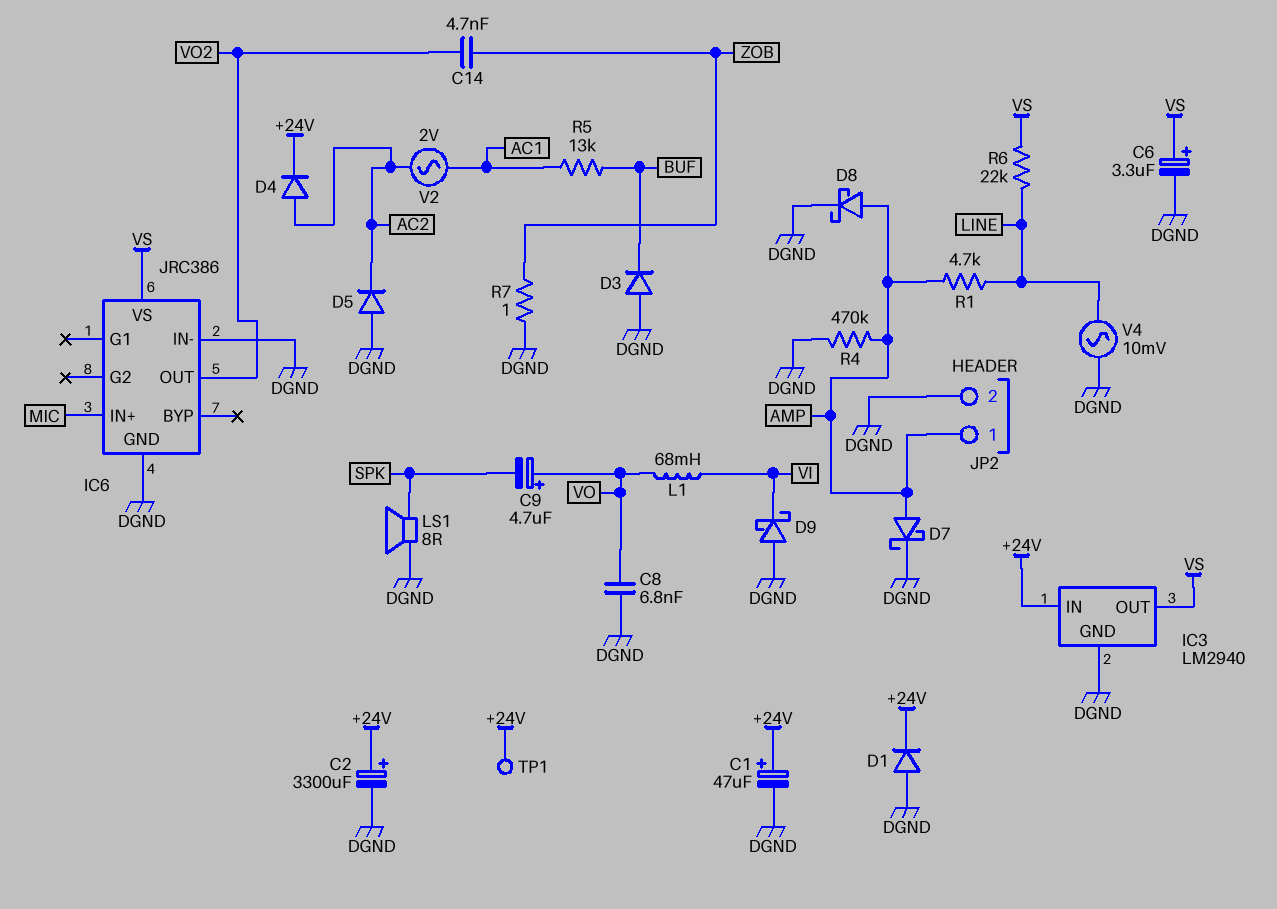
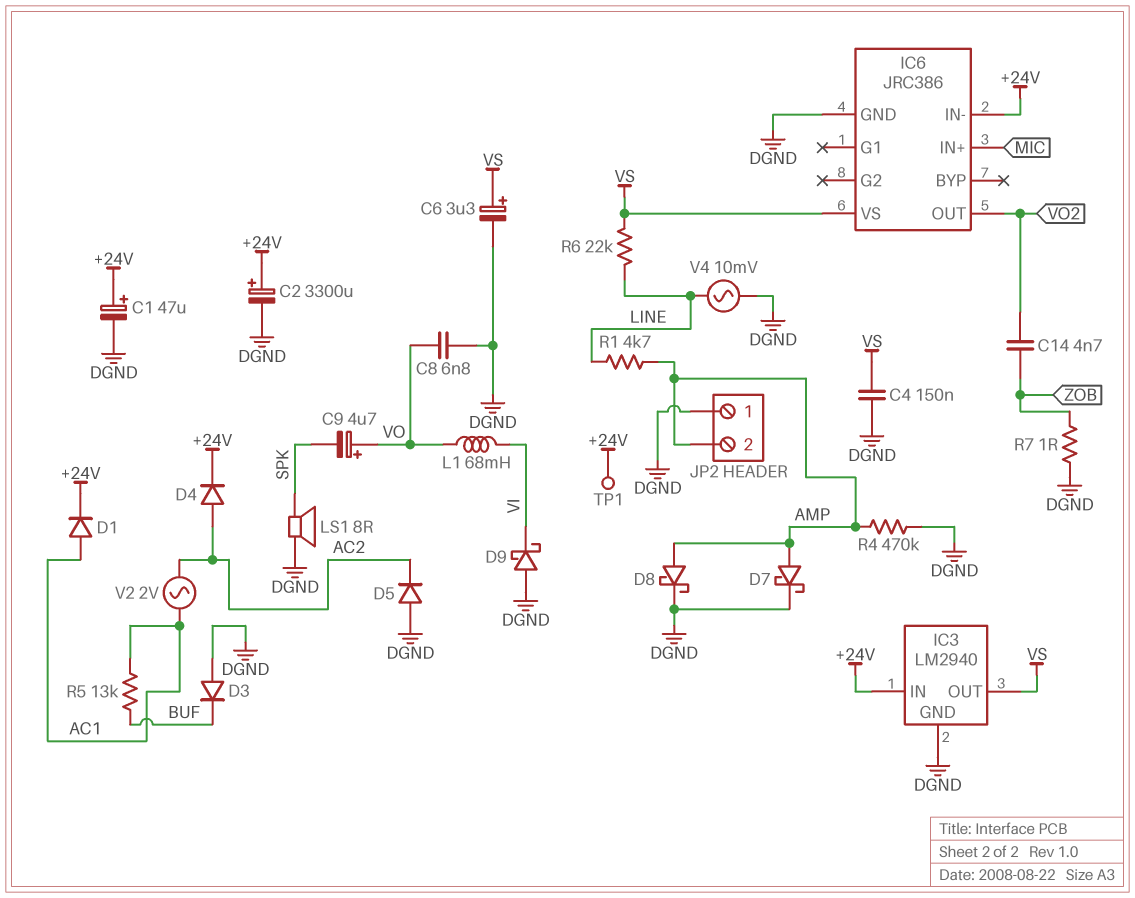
C4: none -> 150nF (DGND, VS)
D1: diode (A DGND, K +24V) -> diode (A AC1, K +24V)
IC6 pin IN-: DGND -> +24V
JP2 pin 1: AMP -> DGND
JP2 pin 2: DGND -> AMP

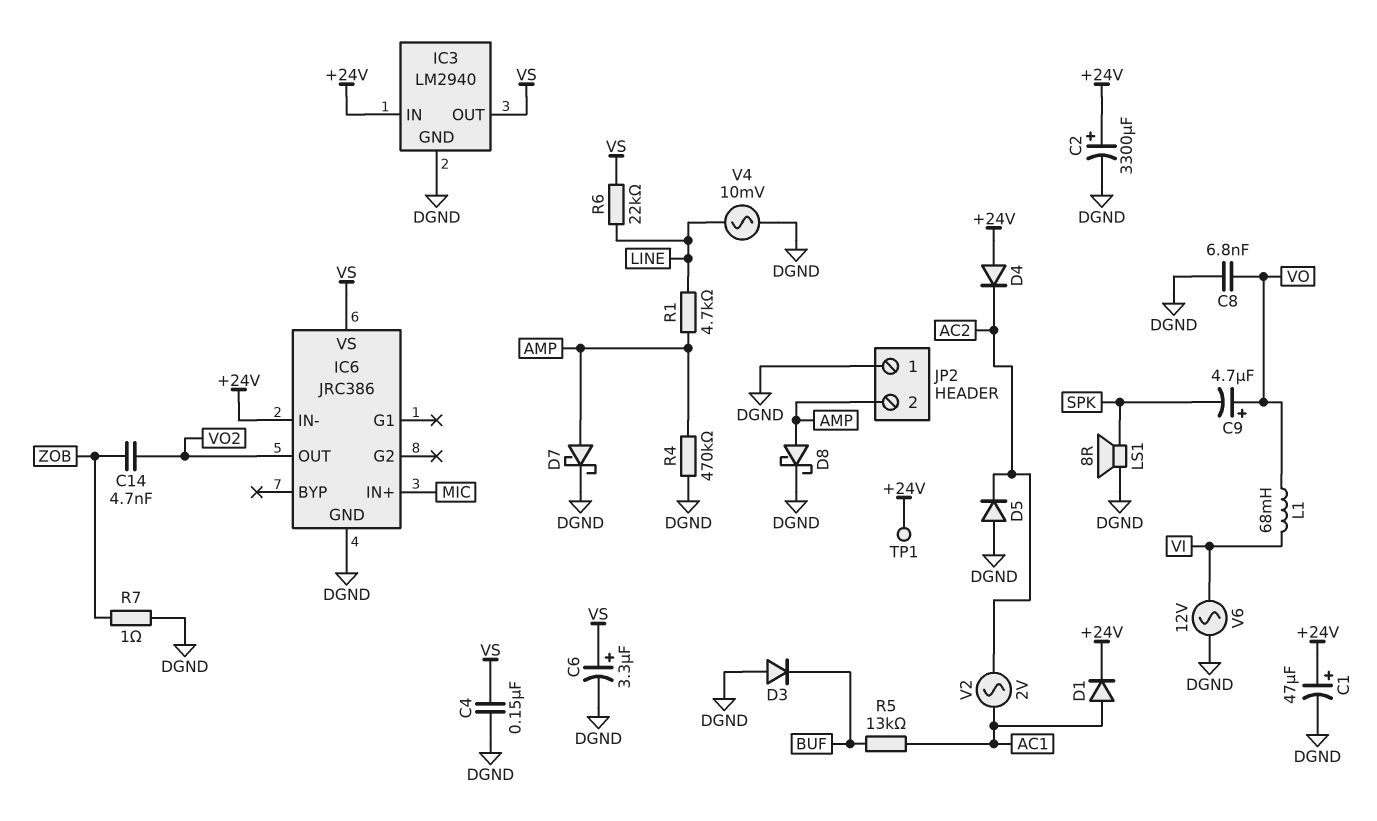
D4: diode (A AC2, K +24V) -> diode (A +24V, K AC2)
D9: schottky (A DGND, K VI) -> none
V6: none -> AC 12V (DGND, VI)

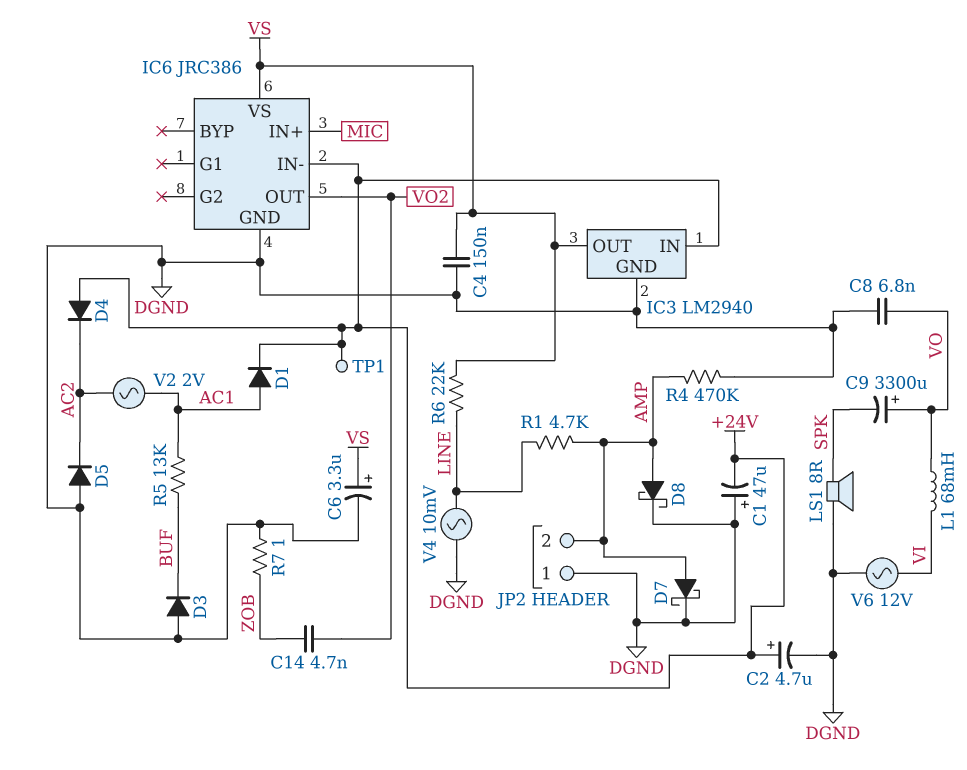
C1: 47uF (plus +24V, minus DGND) -> 47uF (plus DGND, minus +24V)
C2: 3300uF (plus +24V, minus DGND) -> 4.7uF (plus +24V, minus DGND)
C9: 4.7uF (plus VO, minus SPK) -> 3300uF (plus VO, minus SPK)

